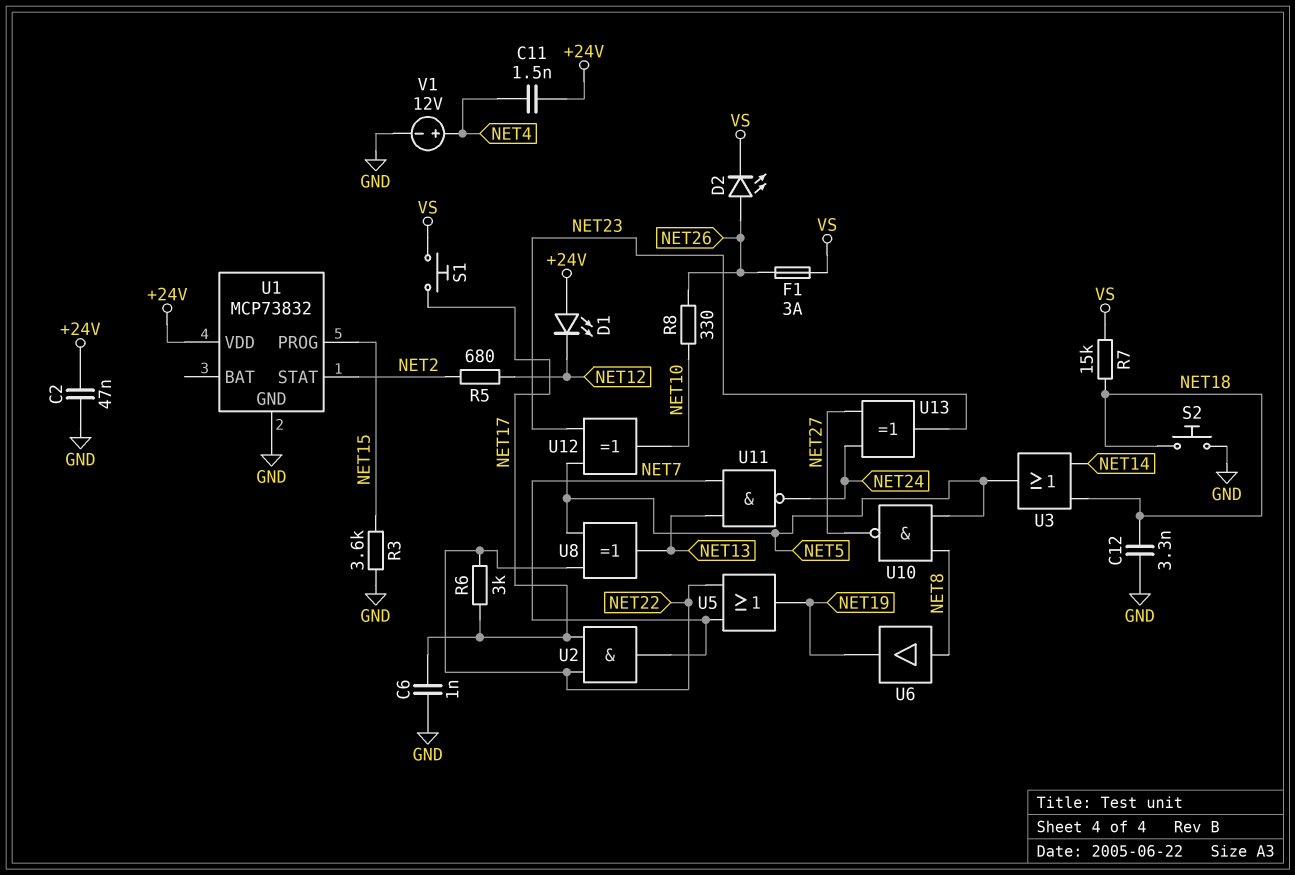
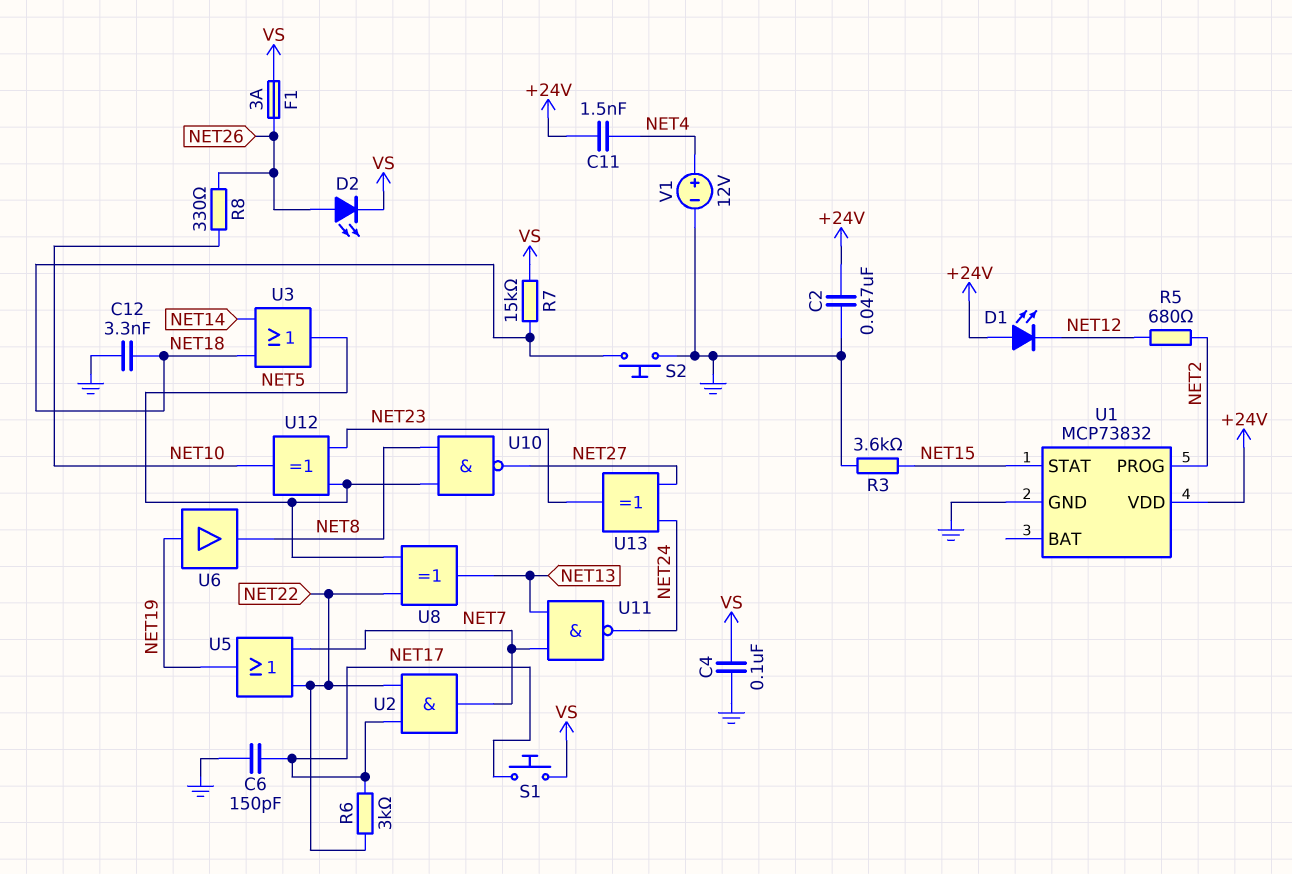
C4: none -> 100nF (GND, VS)
C6: 1nF (GND, NET17) -> 150pF (GND, NET17)
U1 pin PROG: NET15 -> NET2
U1 pin STAT: NET2 -> NET15
U6: buffer (in NET8, out NET19) -> buffer (in NET19, out NET8)

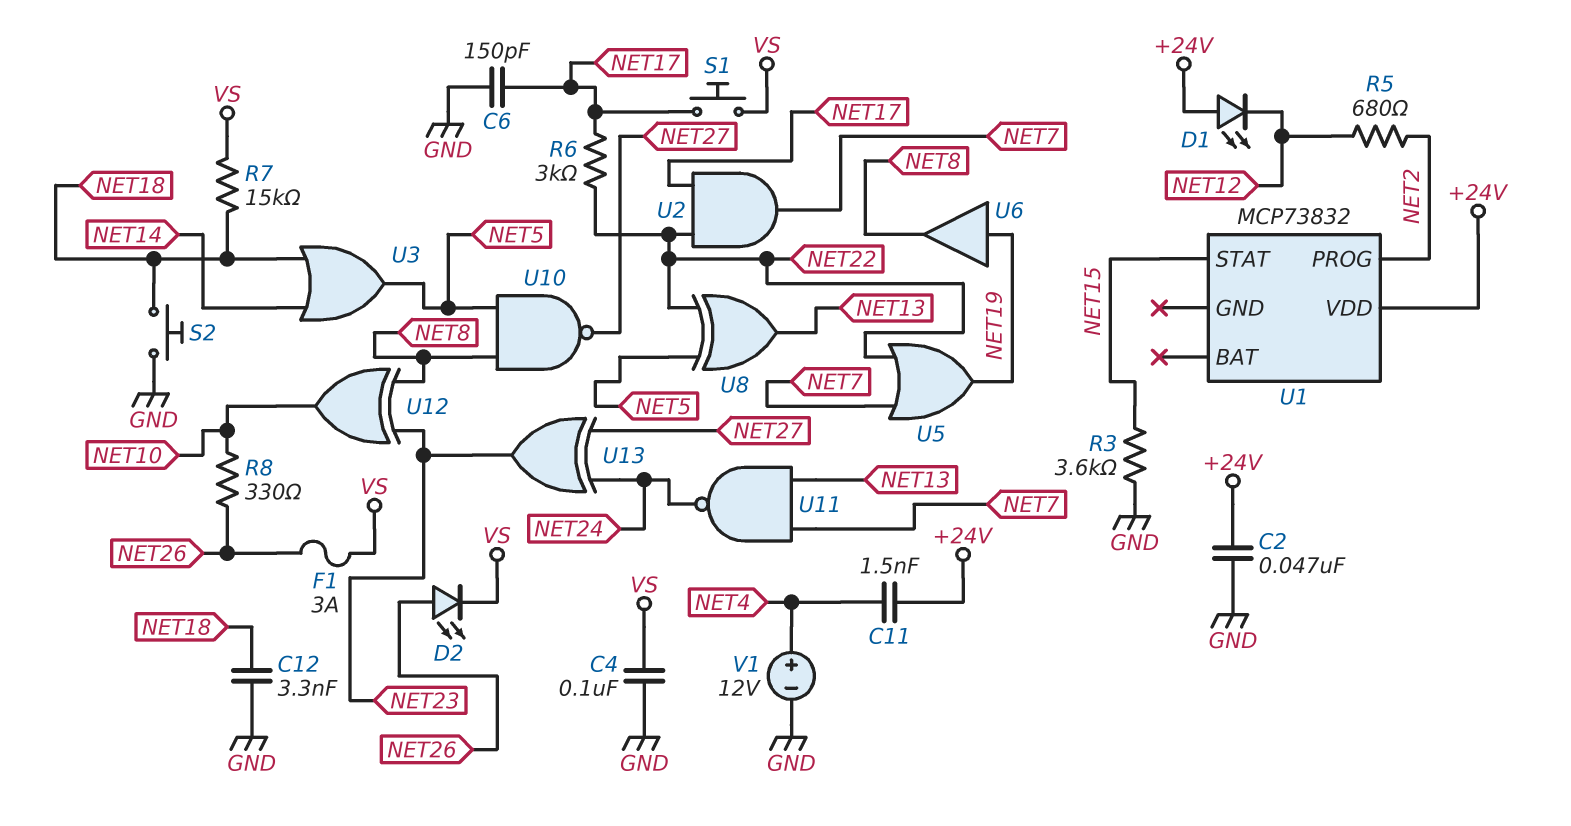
U1 pin GND: GND -> none
U12: XOR (in NET5, in NET23, out NET10) -> XOR (in NET8, in NET23, out NET10)

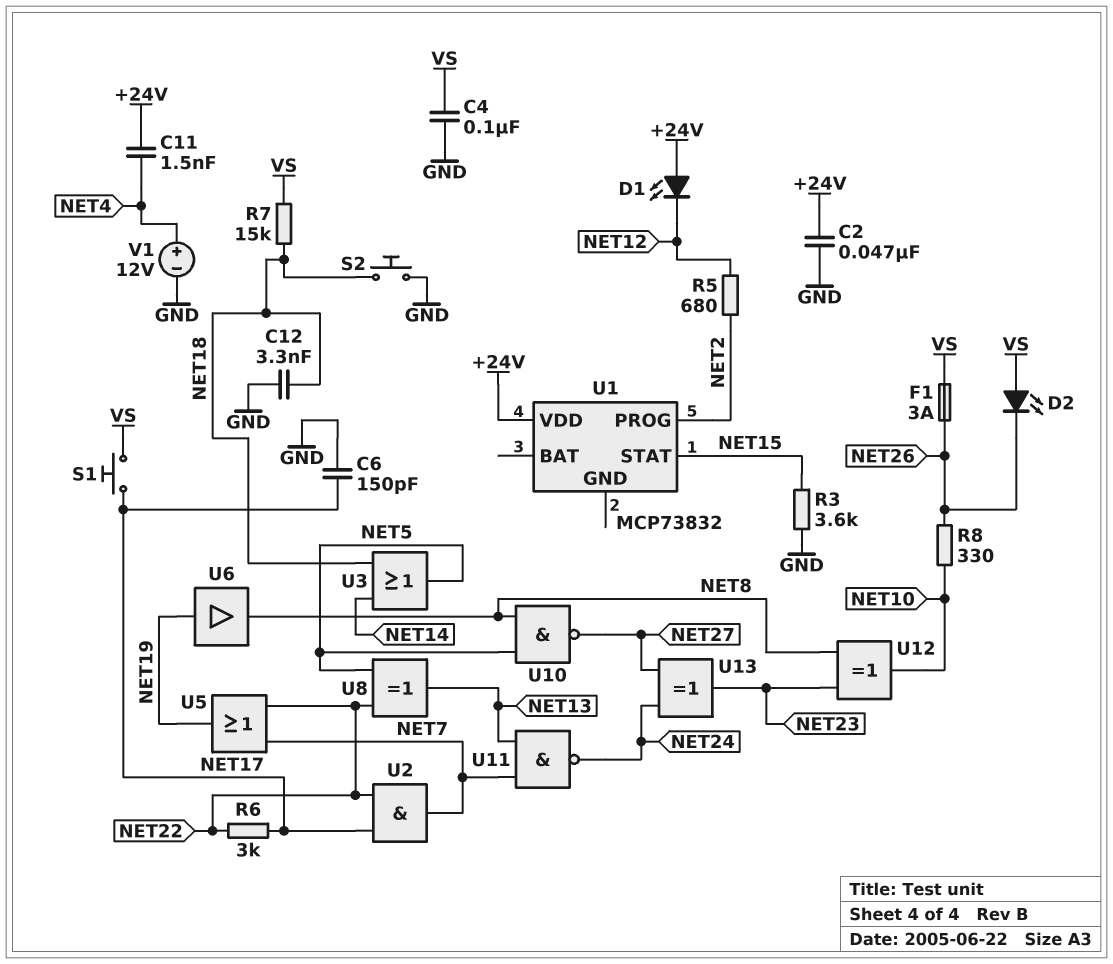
D2: LED (A NET26, K VS) -> LED (A VS, K NET26)

